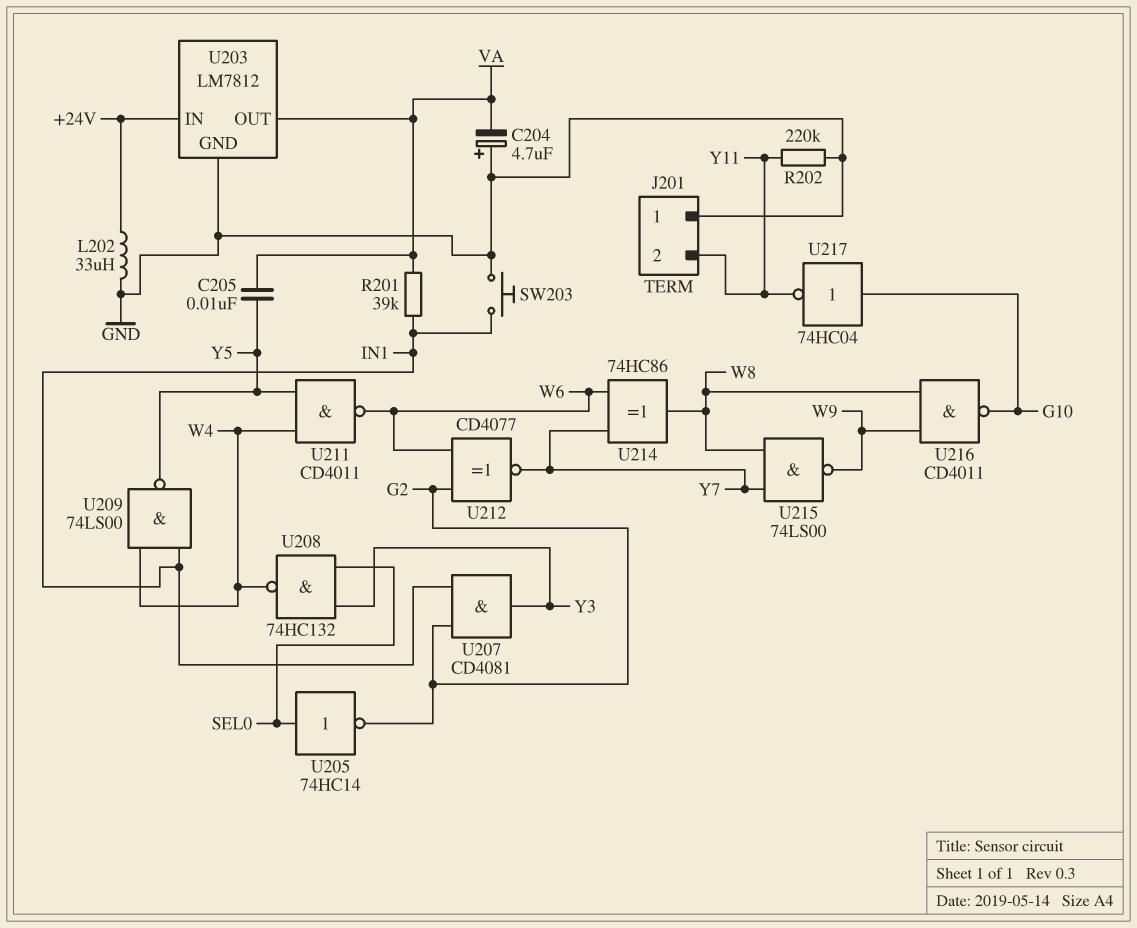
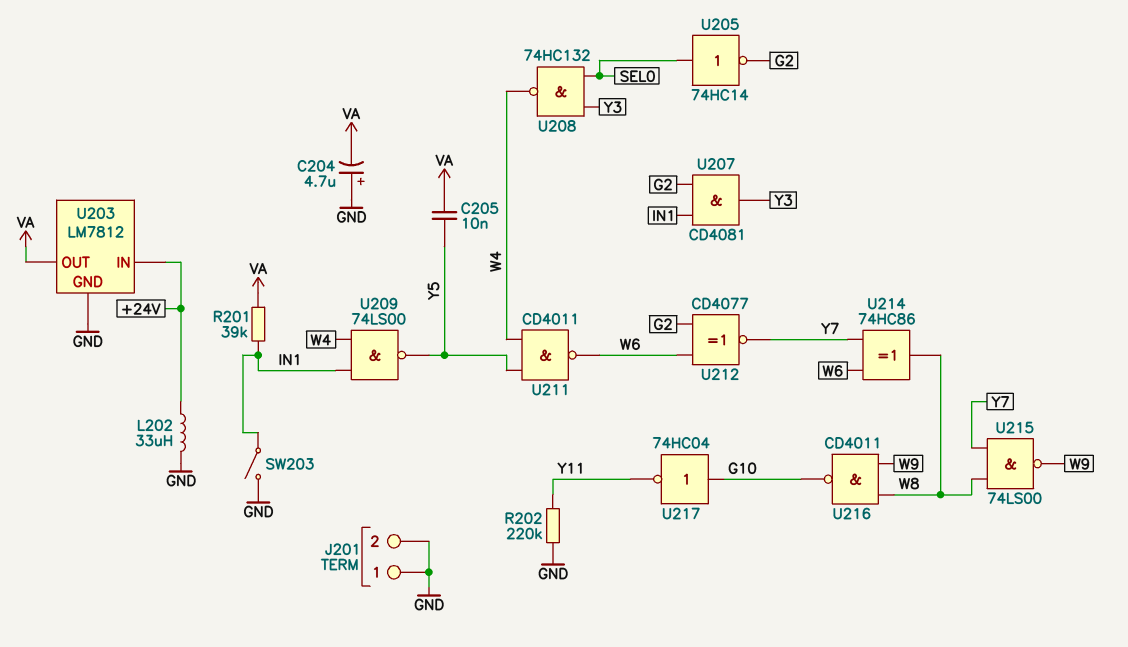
J201 pin 2: Y11 -> GND
SW203: button (GND, IN1) -> switch (GND, IN1)

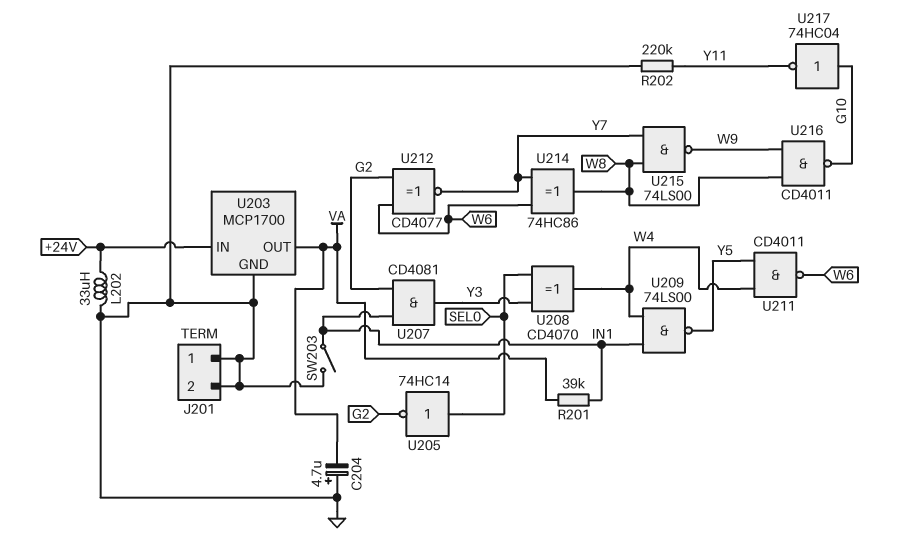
C205: 10nF (VA, Y5) -> none
U203: LM7812 -> MCP1700
U208: NAND 74HC132 (in SEL0, in Y3, out W4) -> XOR CD4070 (in SEL0, in Y3, out W4)

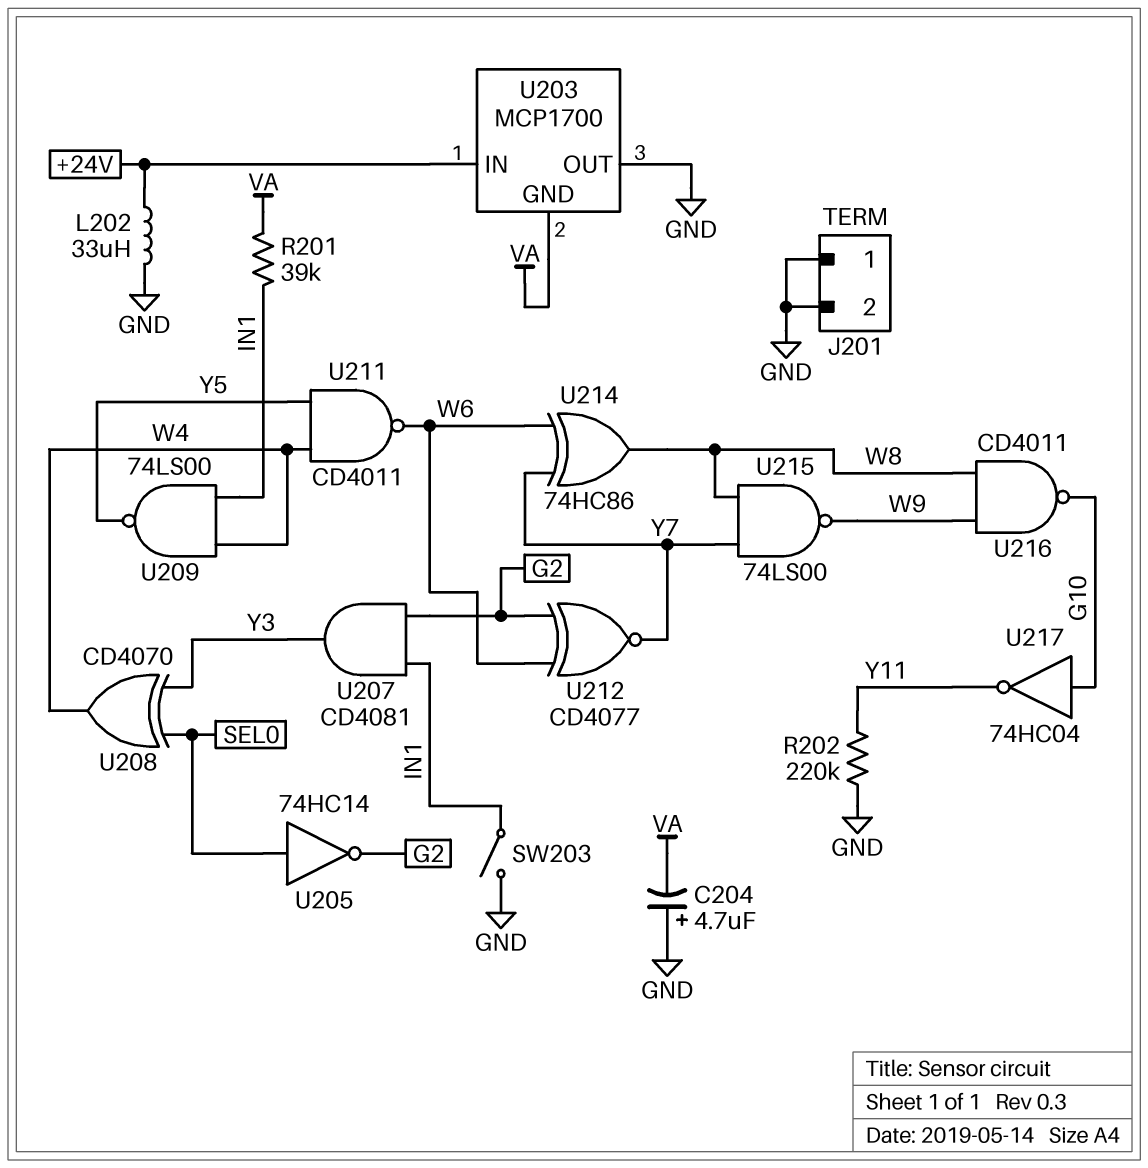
U203 pin GND: GND -> VA
U203 pin OUT: VA -> GND

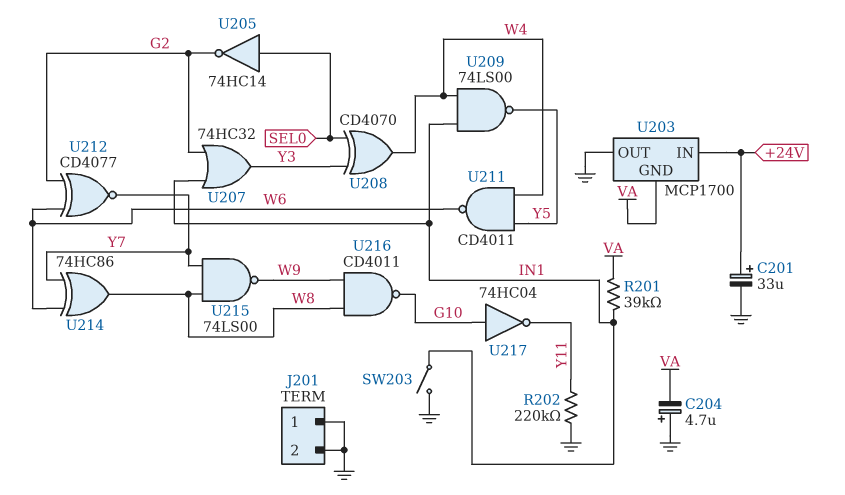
C201: none -> 33uF (plus +24V, minus GND)
L202: 33uH (+24V, GND) -> none
U207: AND CD4081 (in G2, in IN1, out Y3) -> OR 74HC32 (in G2, in IN1, out Y3)

